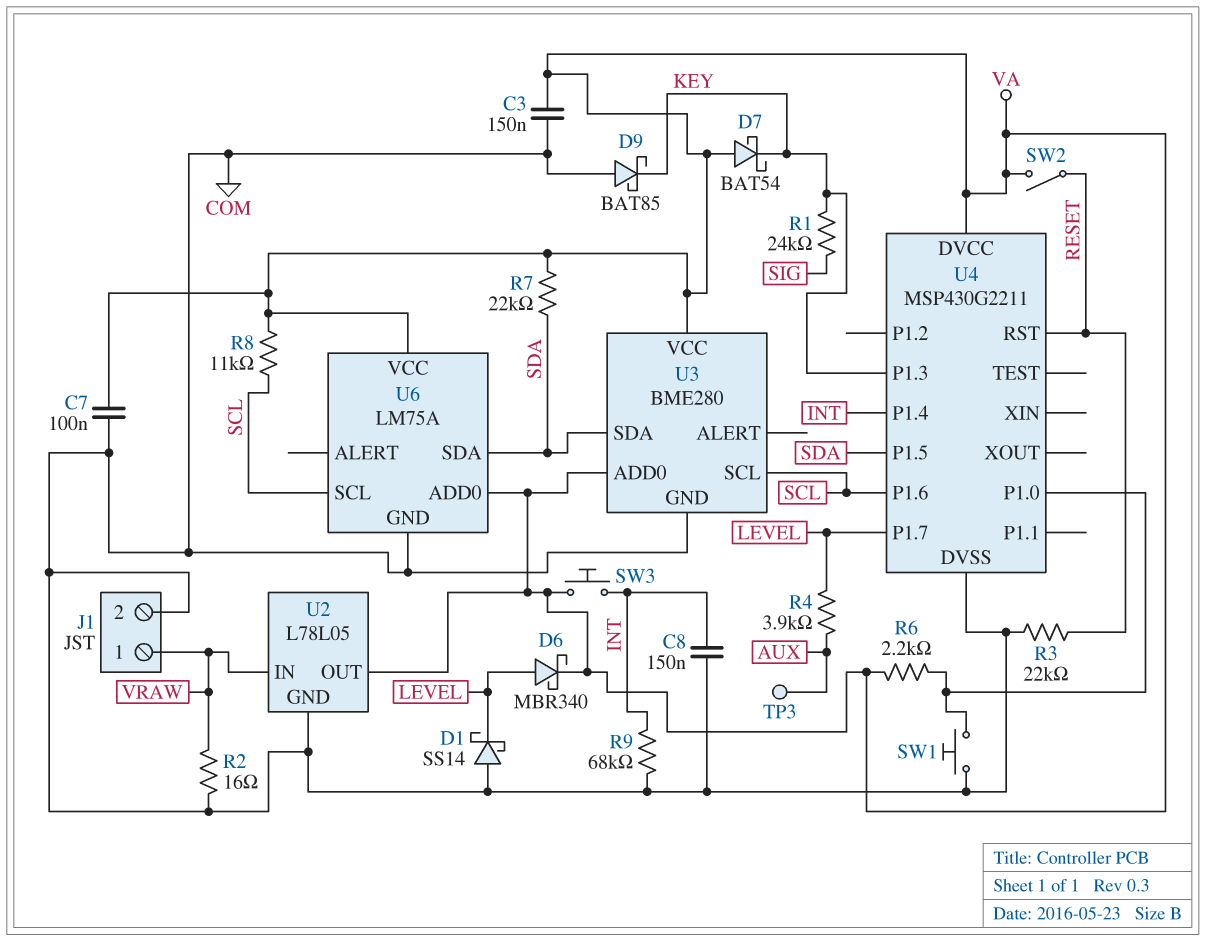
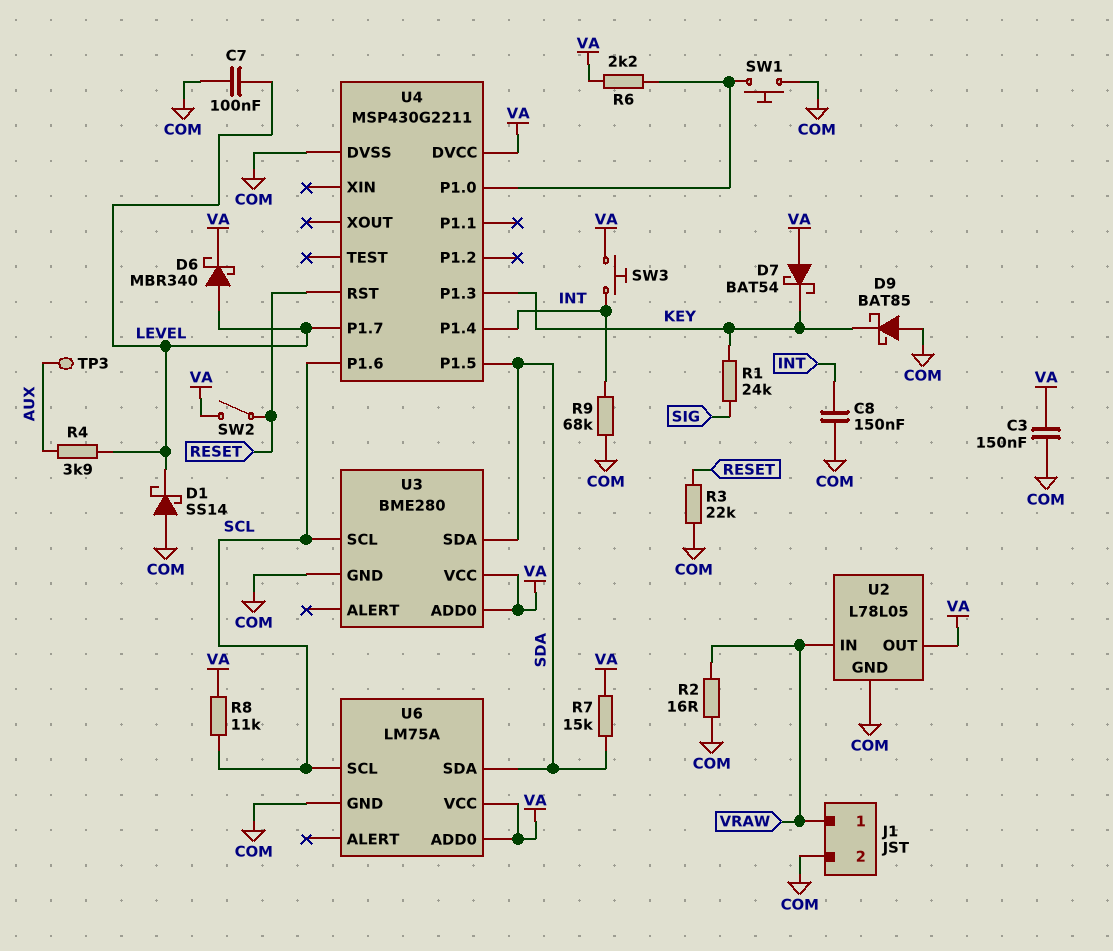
C7: 100nF (COM, VA) -> 100nF (COM, LEVEL)
R7: 22k (SDA, VA) -> 15k (SDA, VA)

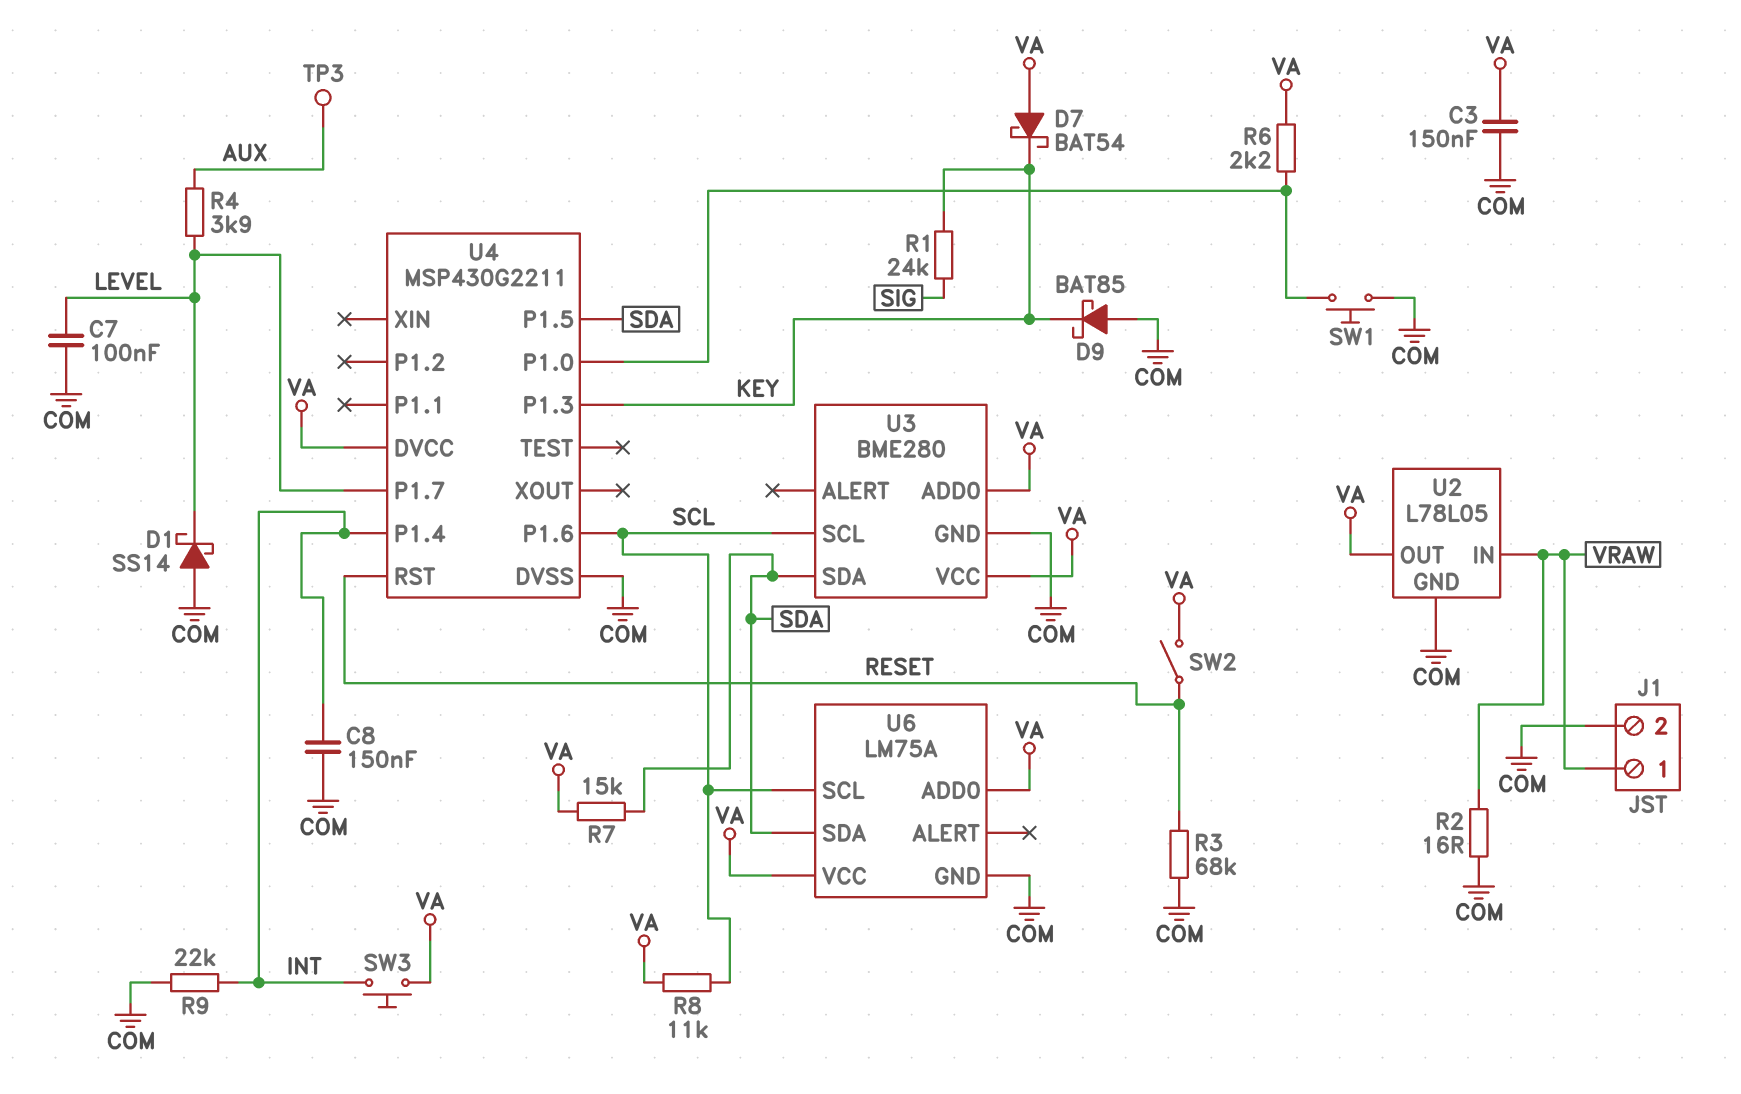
D6: schottky MBR340 (A LEVEL, K VA) -> none
R3: 22k (COM, RESET) -> 68k (COM, RESET)
R9: 68k (COM, INT) -> 22k (COM, INT)

